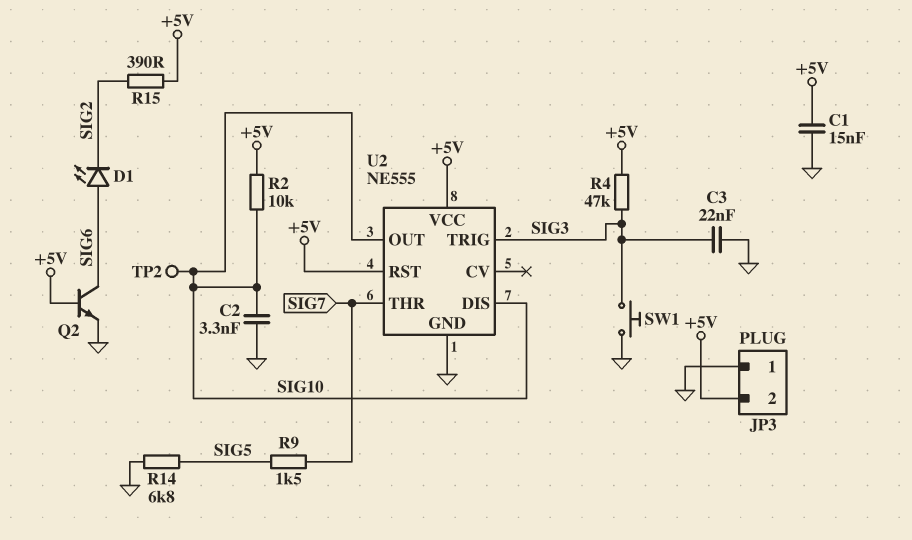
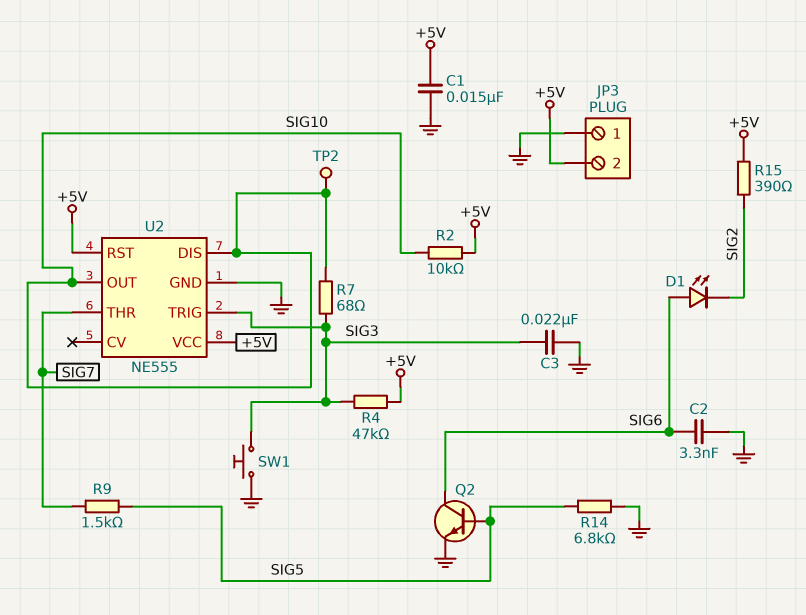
C2: 3.3nF (GND, SIG10) -> 3.3nF (GND, SIG6)
Q2: NPN (B +5V, C SIG6, E GND) -> NPN (B SIG5, C SIG6, E GND)
R7: none -> 68 (SIG3, SIG10)

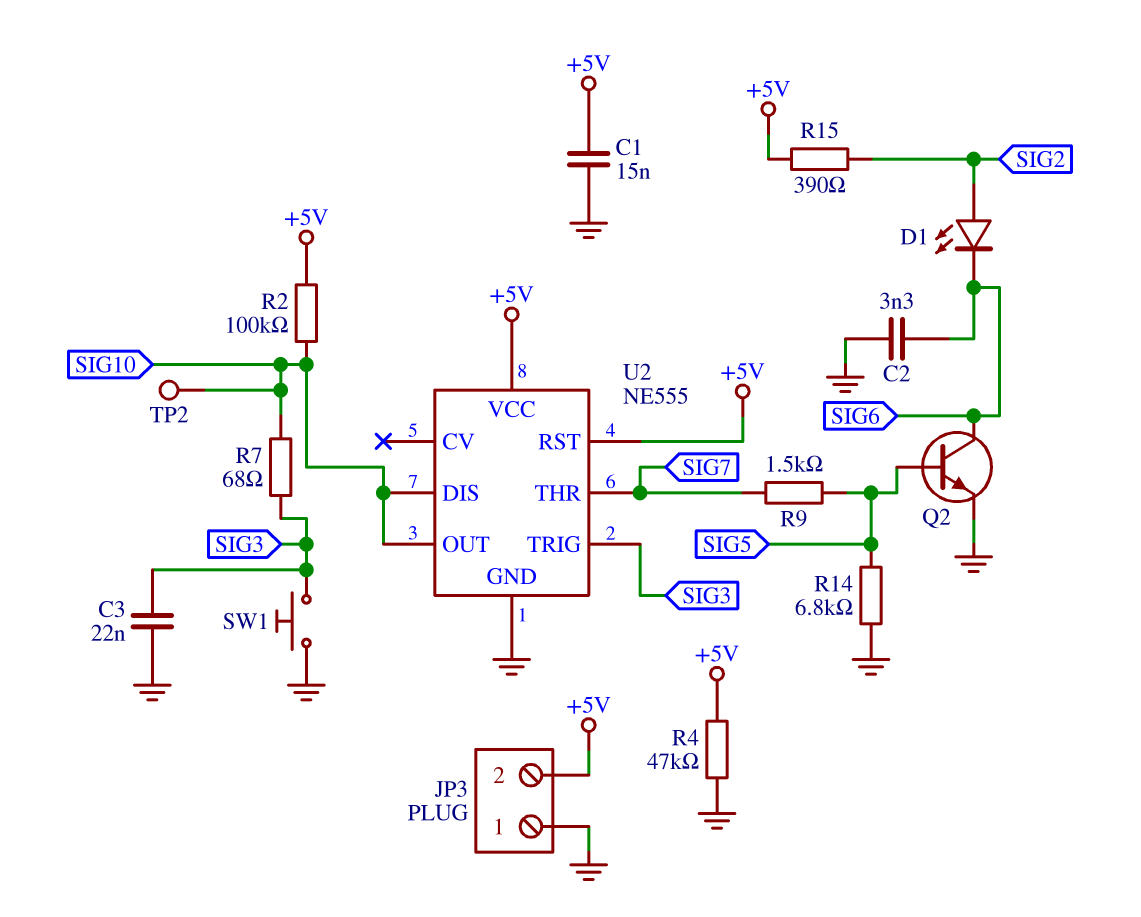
D1: LED (A SIG6, K SIG2) -> LED (A SIG2, K SIG6)
R2: 10k (+5V, SIG10) -> 100k (+5V, SIG10)
R4: 47k (+5V, SIG3) -> 47k (+5V, GND)

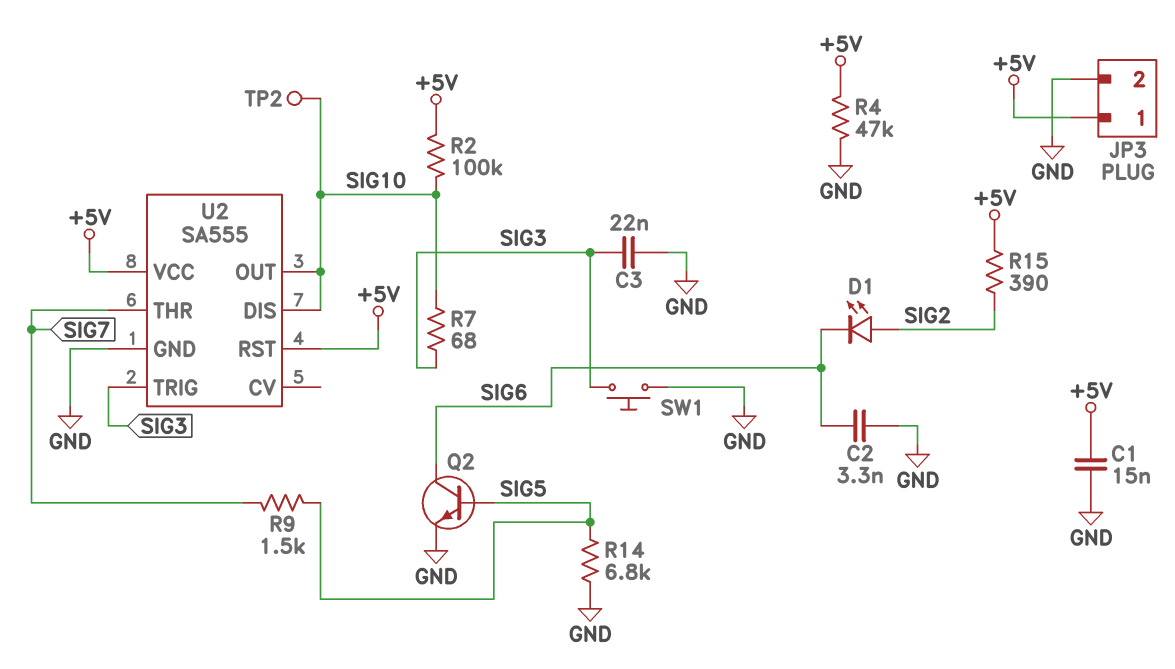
JP3 pin 1: GND -> +5V
JP3 pin 2: +5V -> GND
U2: NE555 -> SA555

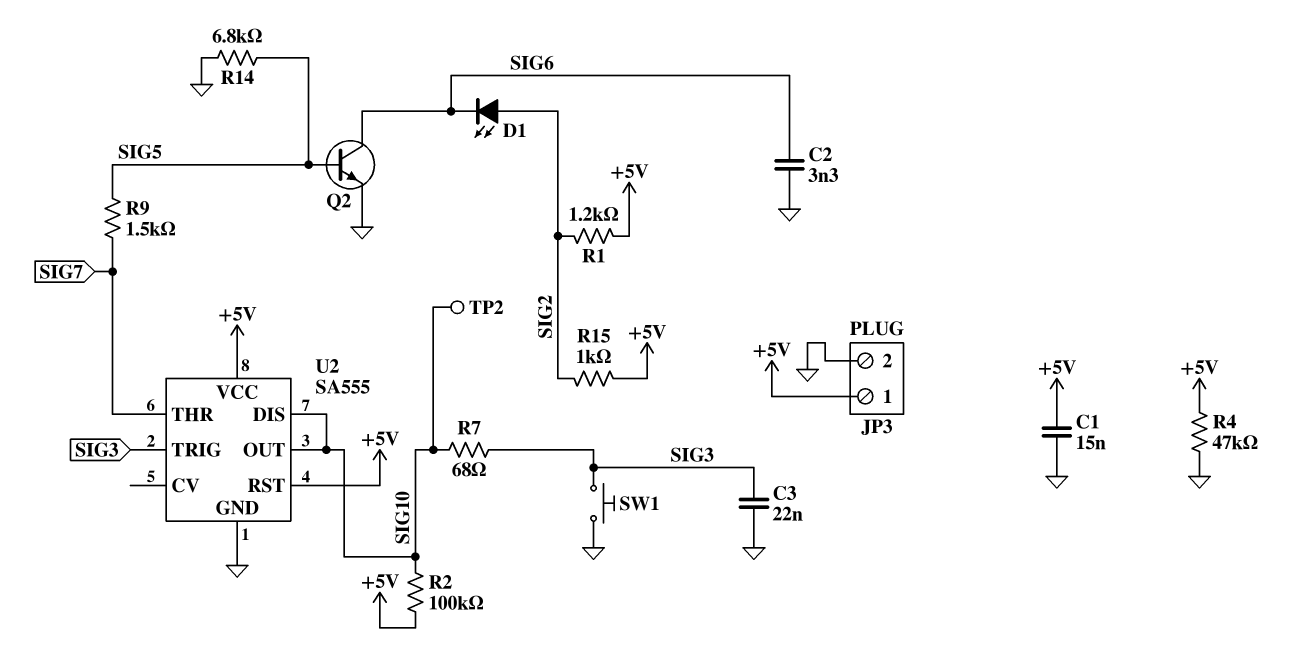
R1: none -> 1.2k (+5V, SIG2)
R15: 390 (+5V, SIG2) -> 1k (+5V, SIG2)

